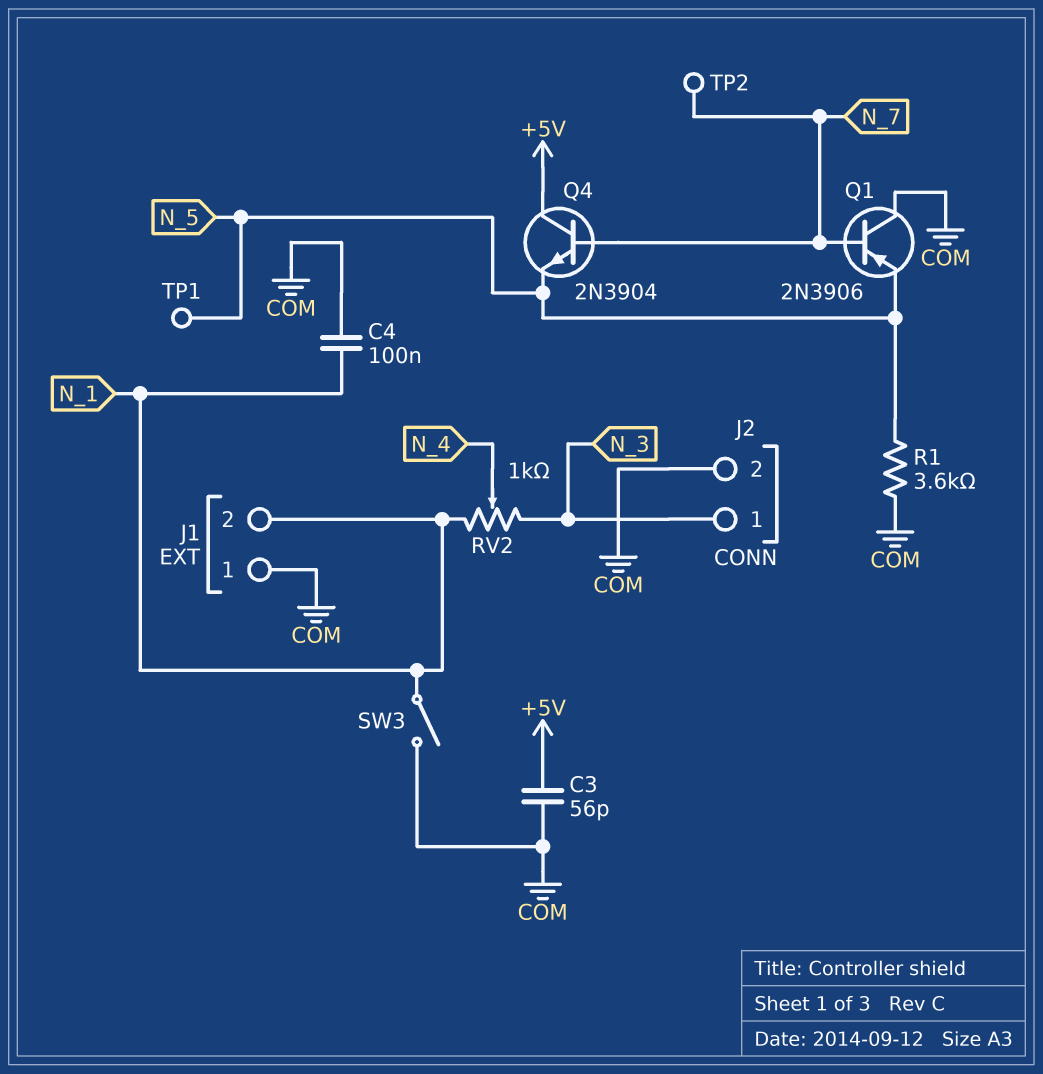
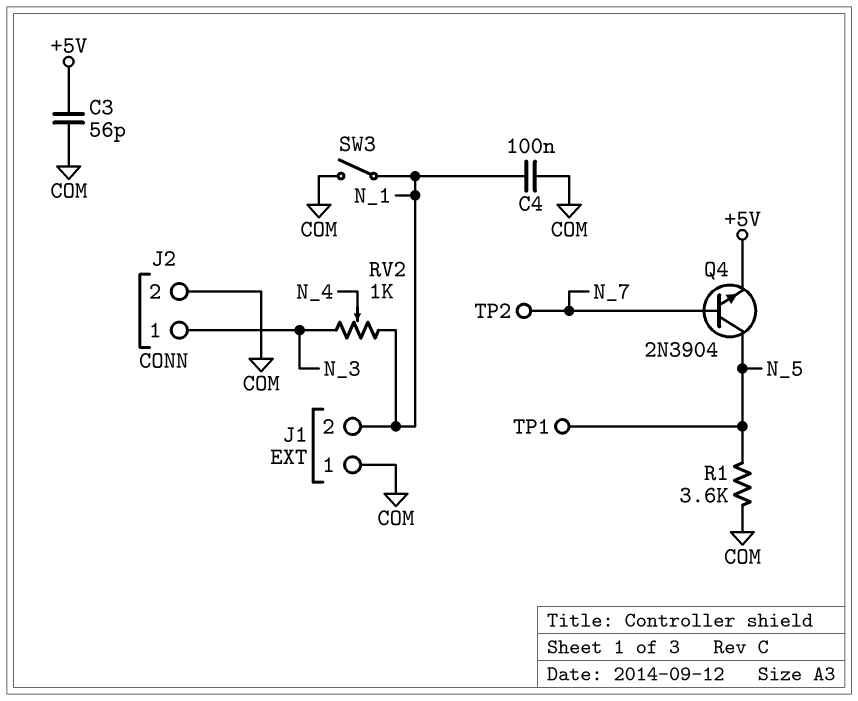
Q1: PNP 2N3906 (B N_7, C COM, E N_5) -> none
Q4: NPN 2N3904 (B N_7, C +5V, E N_5) -> NPN 2N3904 (B N_7, C N_5, E +5V)

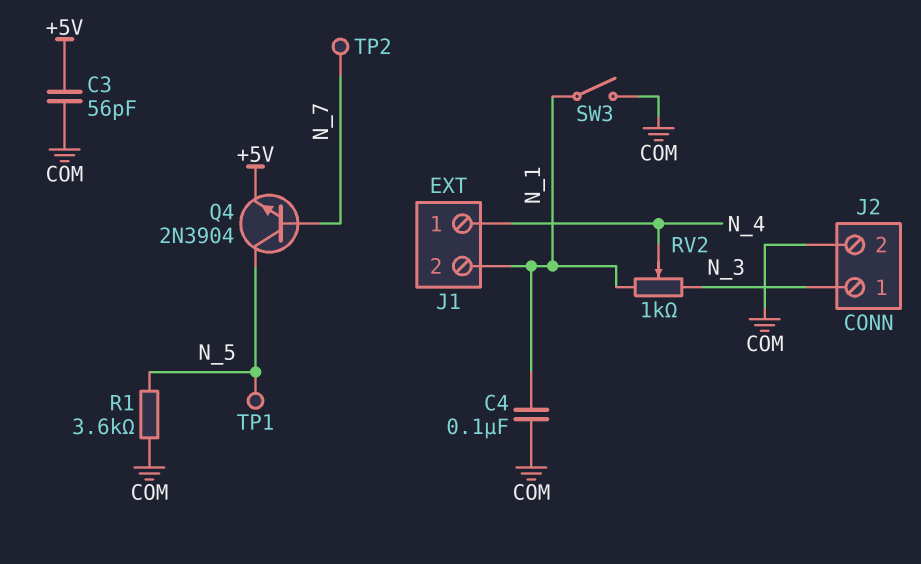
J1 pin 1: COM -> N_4

